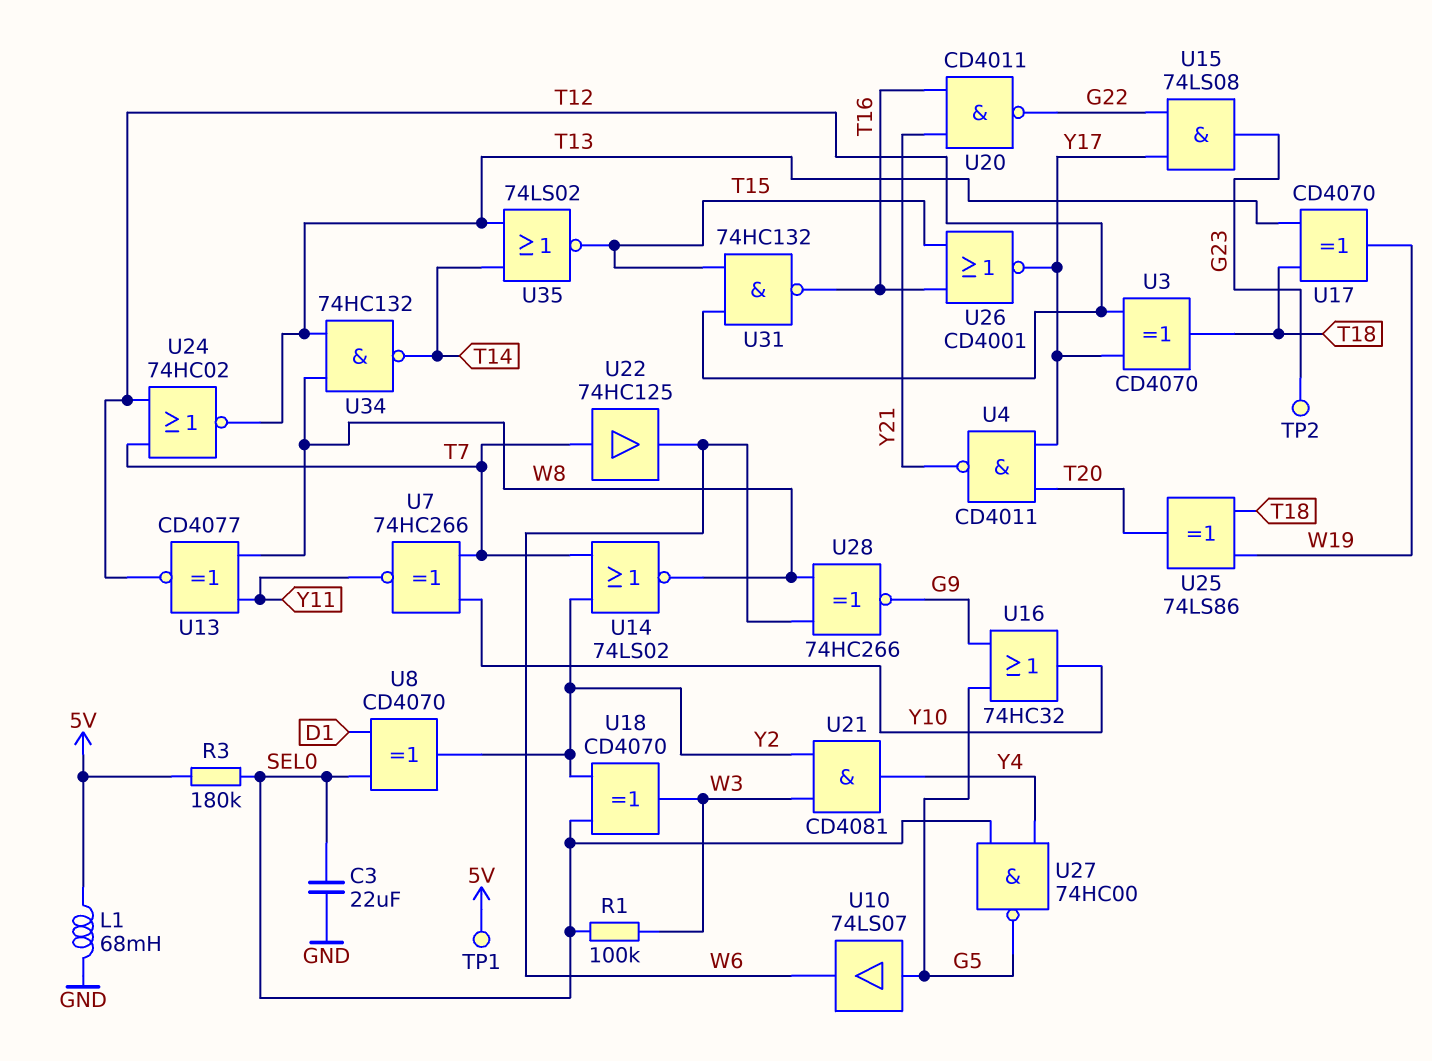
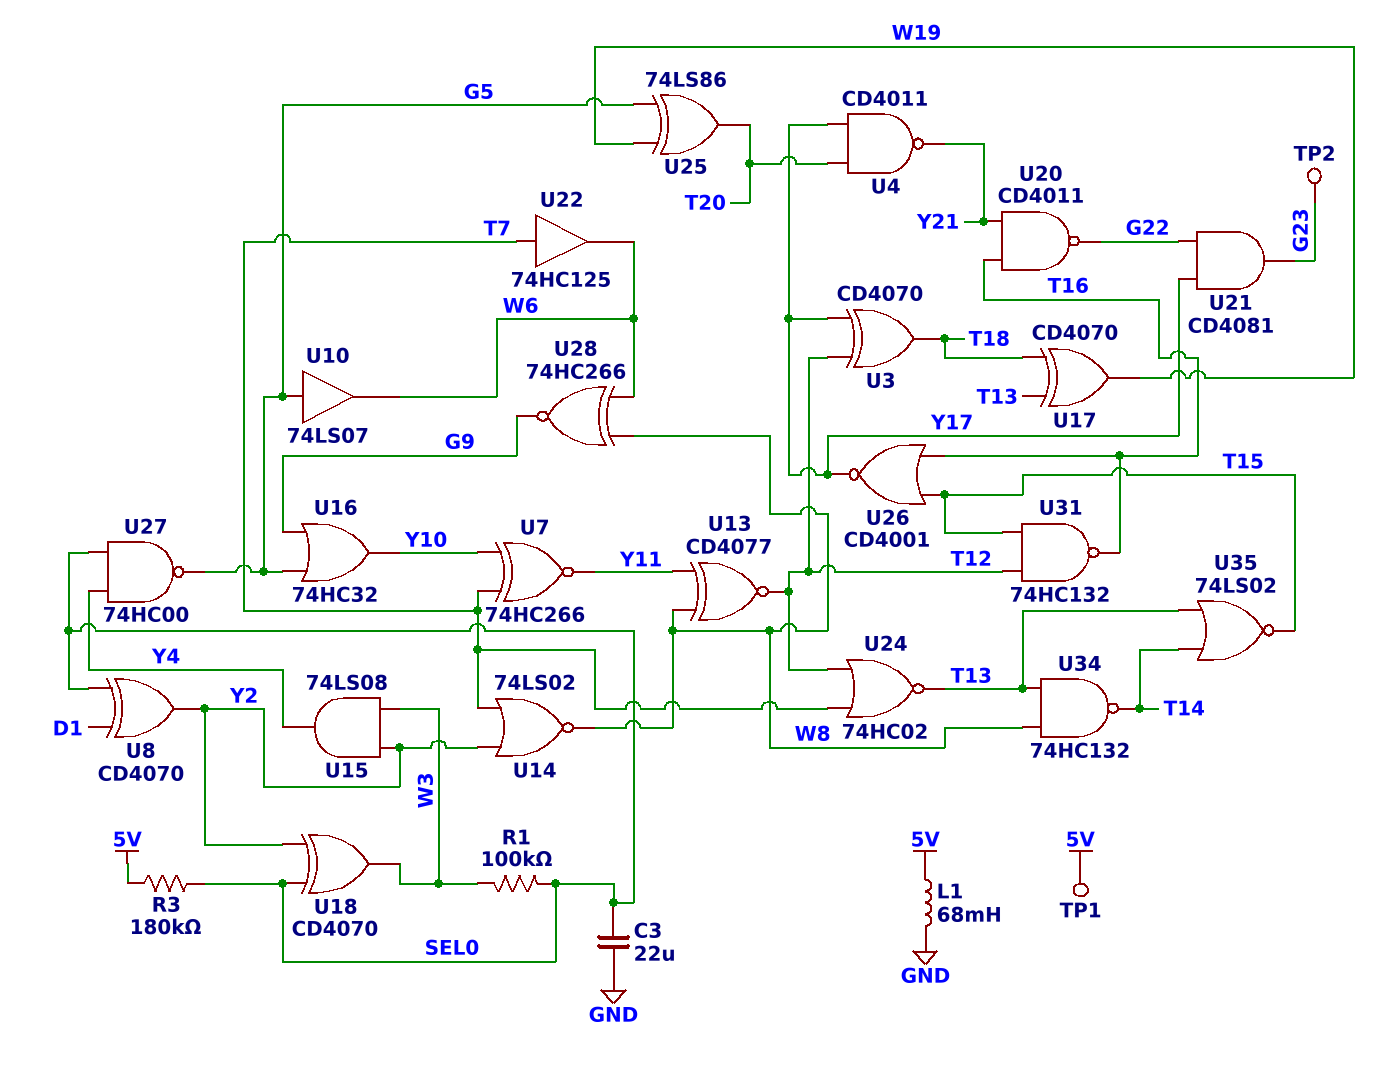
U15: AND 74LS08 (in G22, in Y17, out G23) -> AND 74LS08 (in W3, in Y2, out Y4)
U21: AND CD4081 (in W3, in Y2, out Y4) -> AND CD4081 (in G22, in Y17, out G23)
U25: XOR 74LS86 (in T18, in W19, out T20) -> XOR 74LS86 (in G5, in W19, out T20)

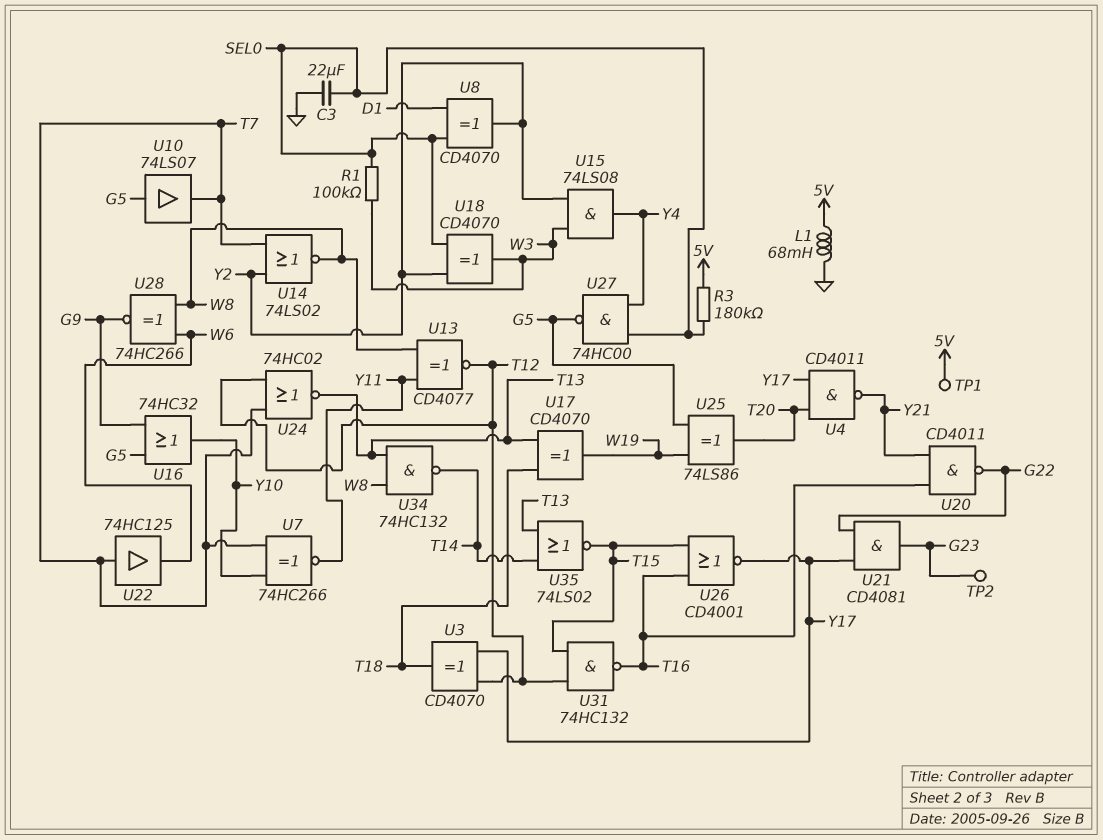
U10: buffer 74LS07 (in G5, out W6) -> buffer 74LS07 (in G5, out T7)

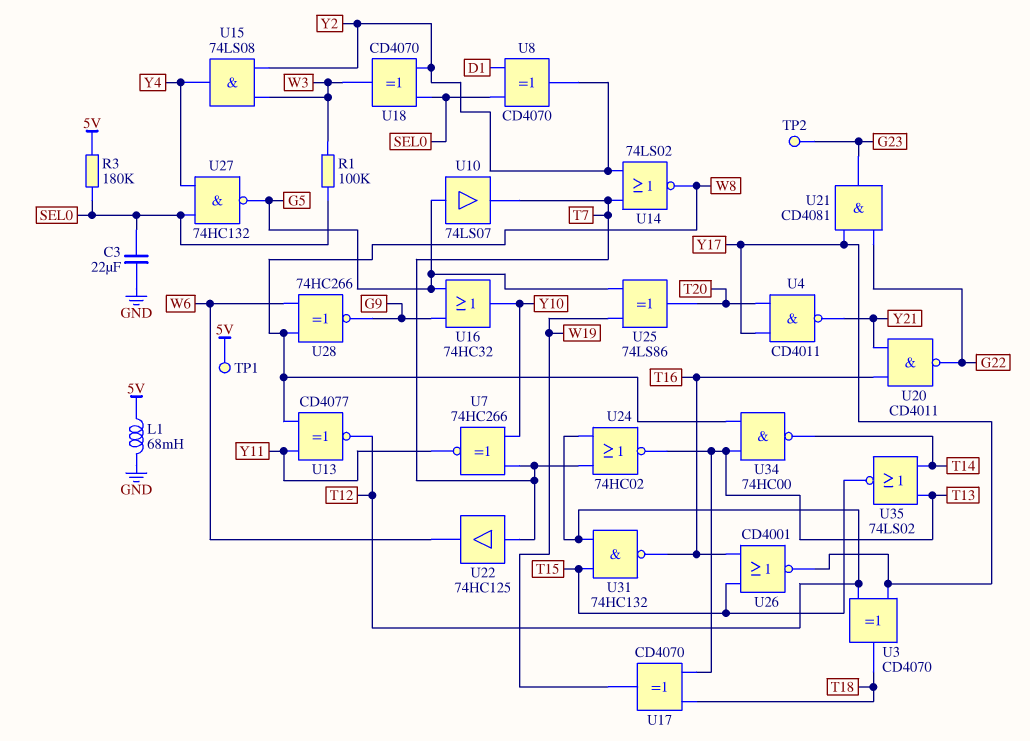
U27: NAND 74HC00 (in SEL0, in Y4, out G5) -> NAND 74HC132 (in SEL0, in Y4, out G5)
U34: NAND 74HC132 (in T13, in W8, out T14) -> NAND 74HC00 (in T13, in W8, out T14)

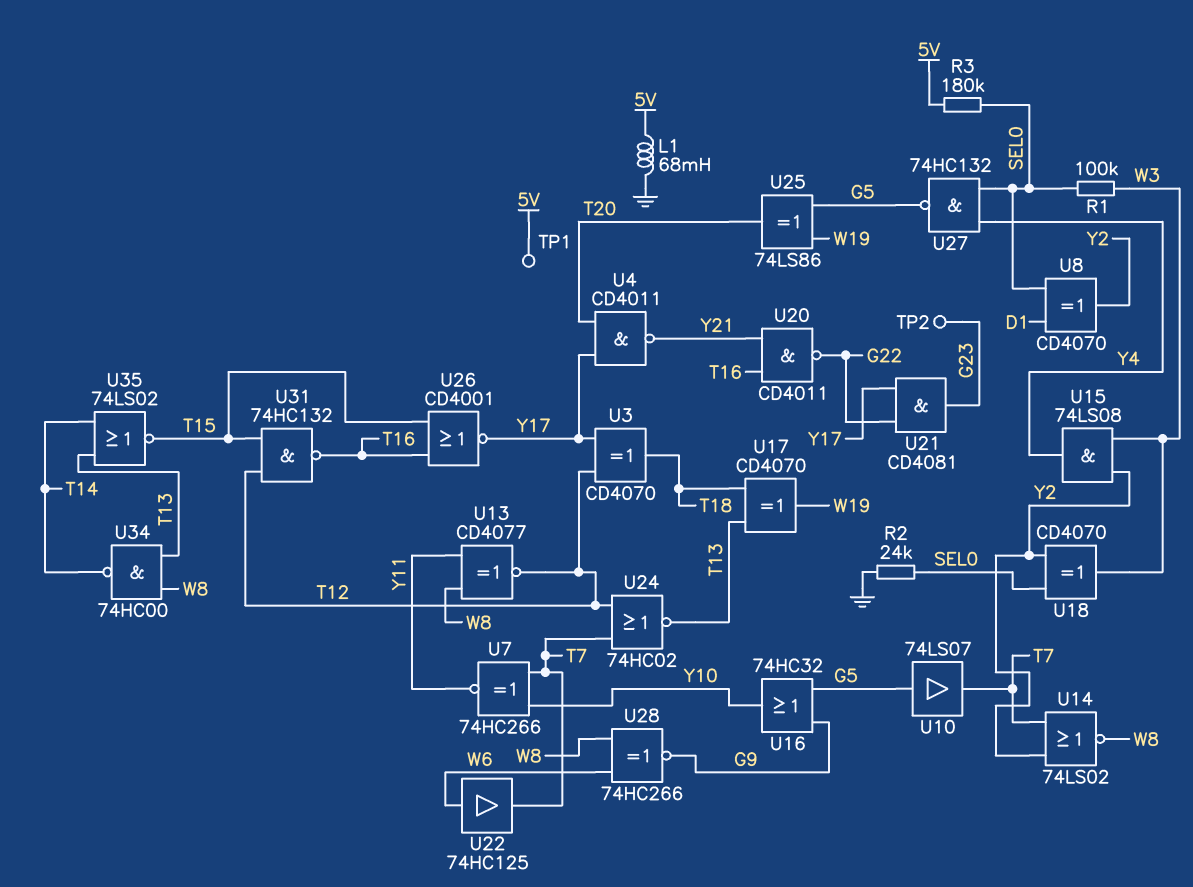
C3: 22uF (GND, SEL0) -> none
R2: none -> 24k (GND, SEL0)
U22: buffer 74HC125 (in T7, out W6) -> buffer 74HC125 (in W6, out T7)

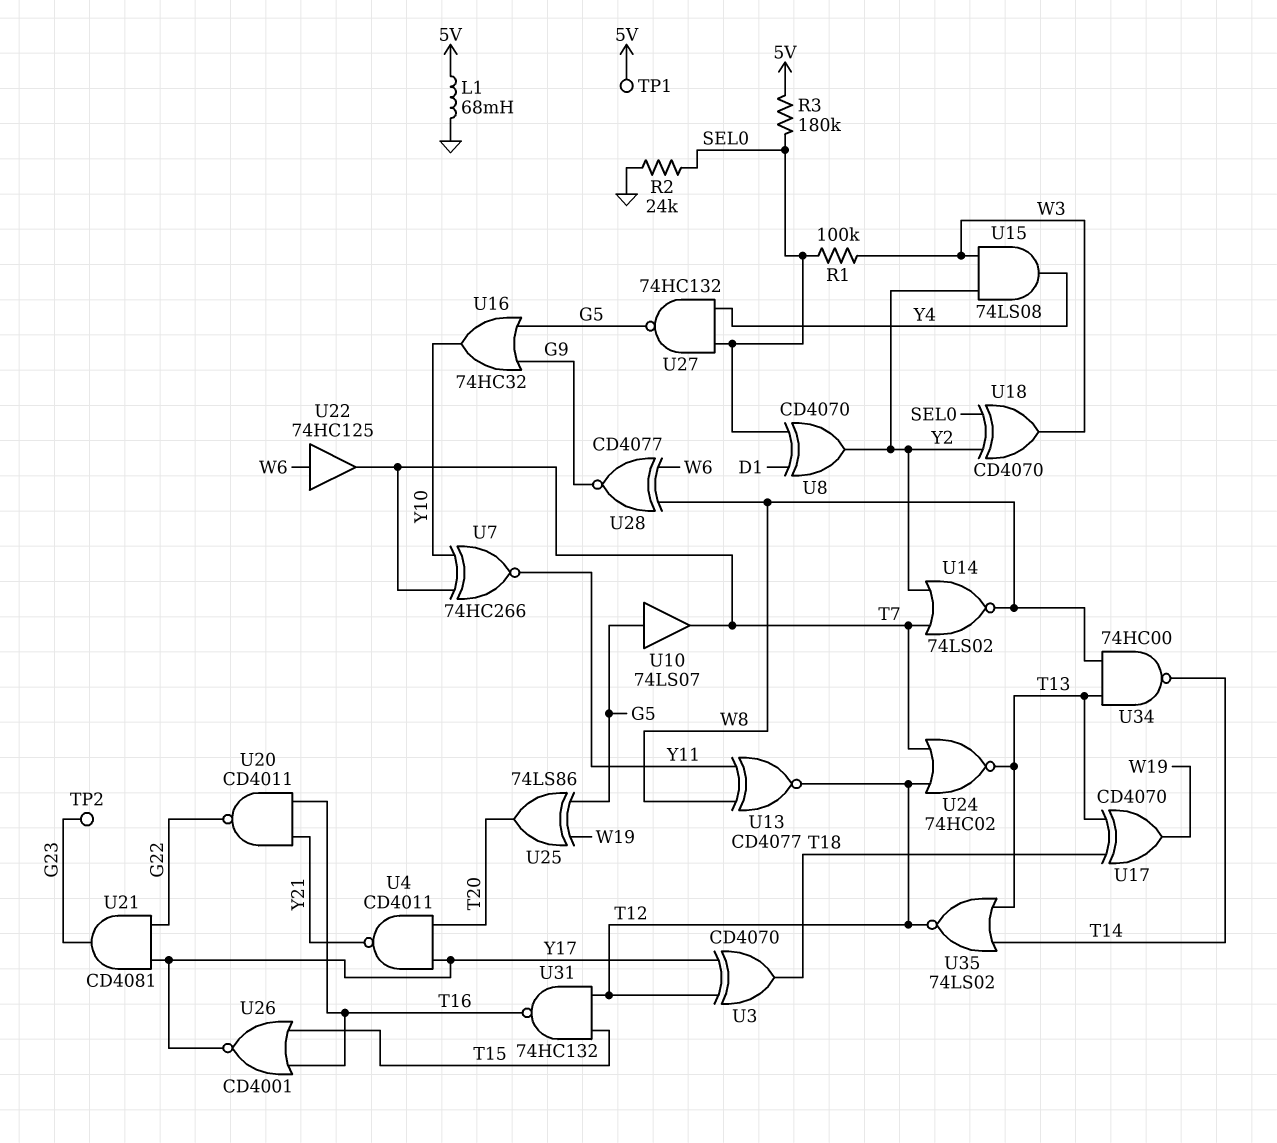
U28: XNOR 74HC266 (in W6, in W8, out G9) -> XNOR CD4077 (in W6, in W8, out G9)
U35: NOR 74LS02 (in T13, in T14, out T15) -> NOR 74LS02 (in T13, in T14, out T12)

